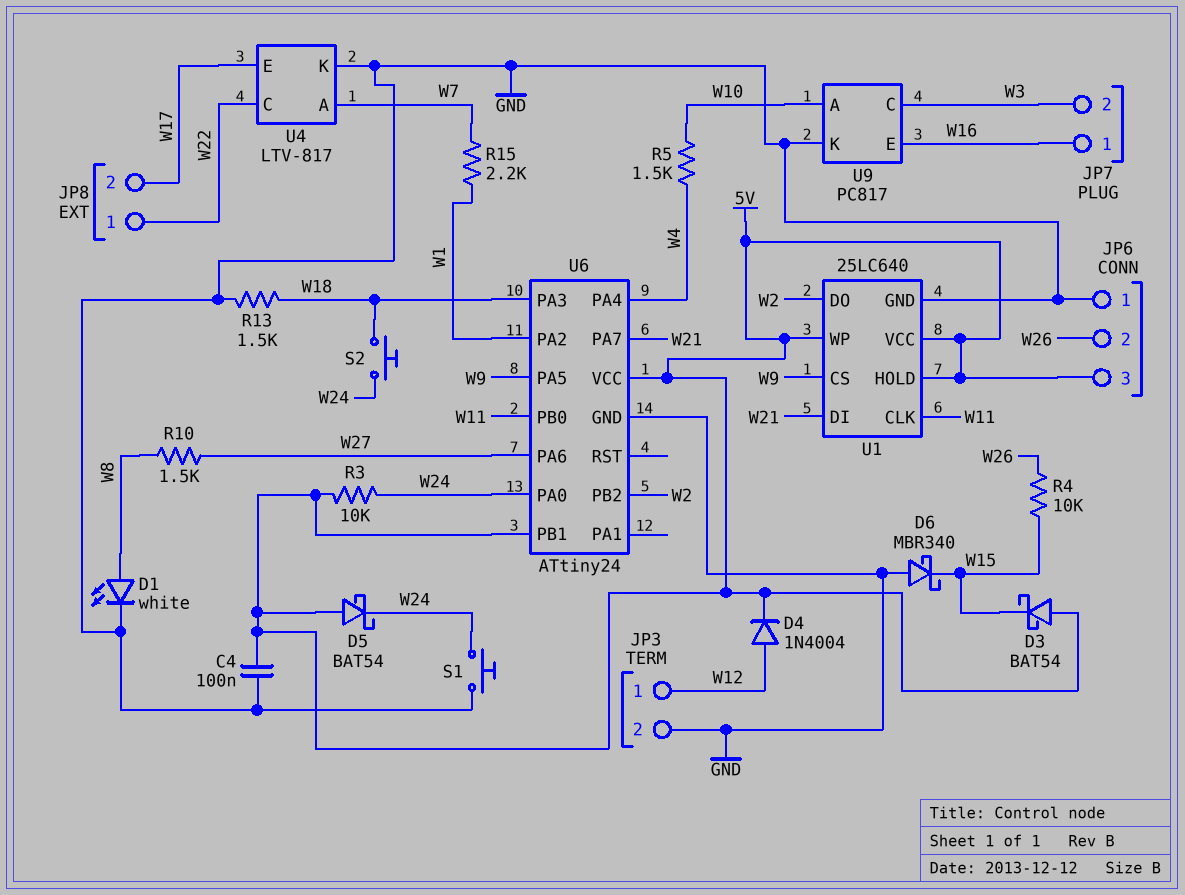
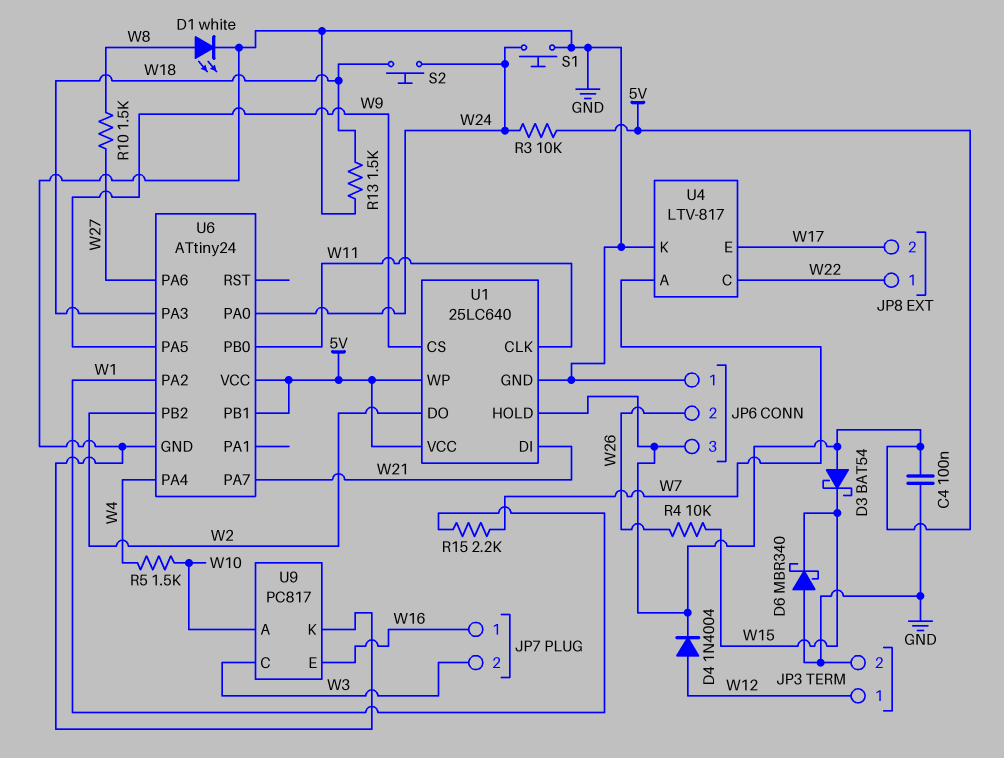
D5: schottky BAT54 (A 5V, K W24) -> none

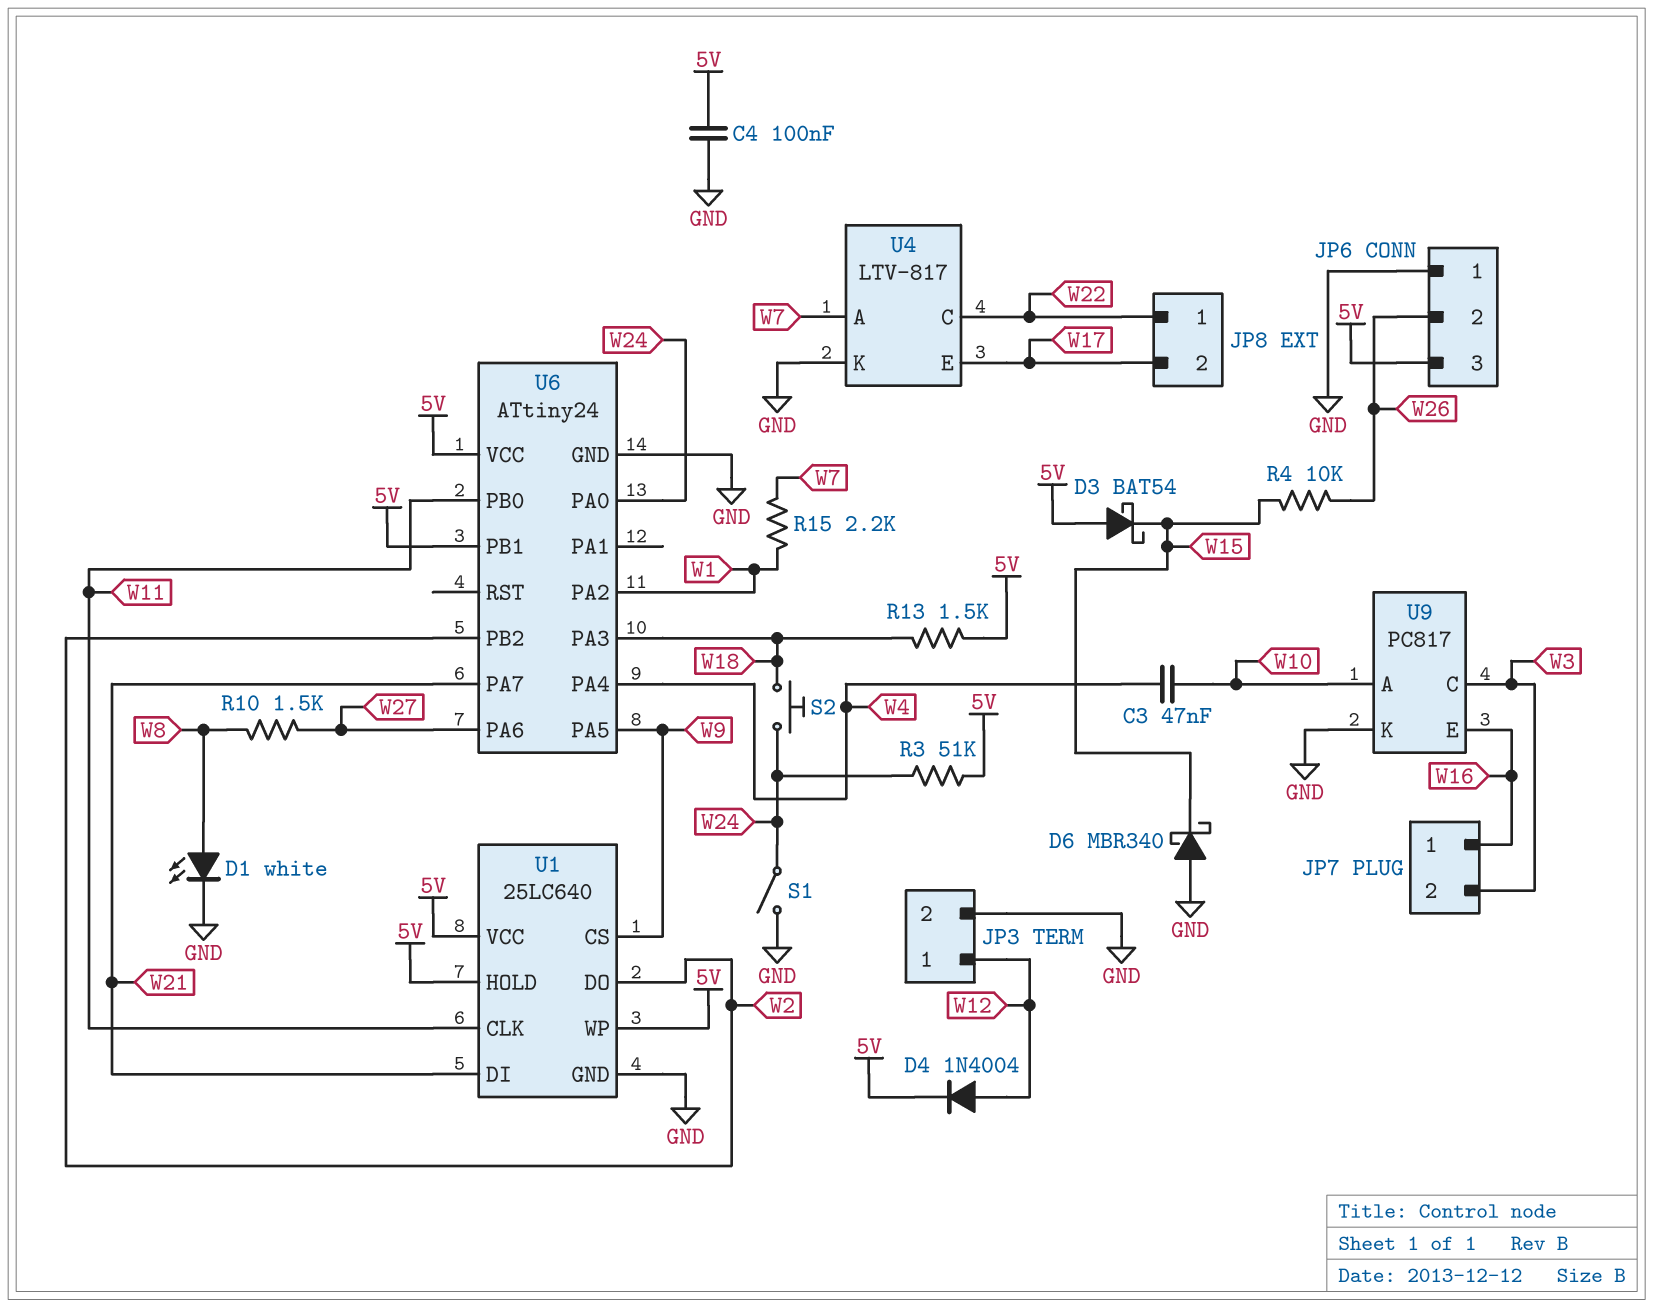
C3: none -> 47nF (W4, W10)
R3: 10k (5V, W24) -> 51k (5V, W24)
R5: 1.5k (W4, W10) -> none
R13: 1.5k (GND, W18) -> 1.5k (5V, W18)
S1: button (GND, W24) -> switch (GND, W24)

